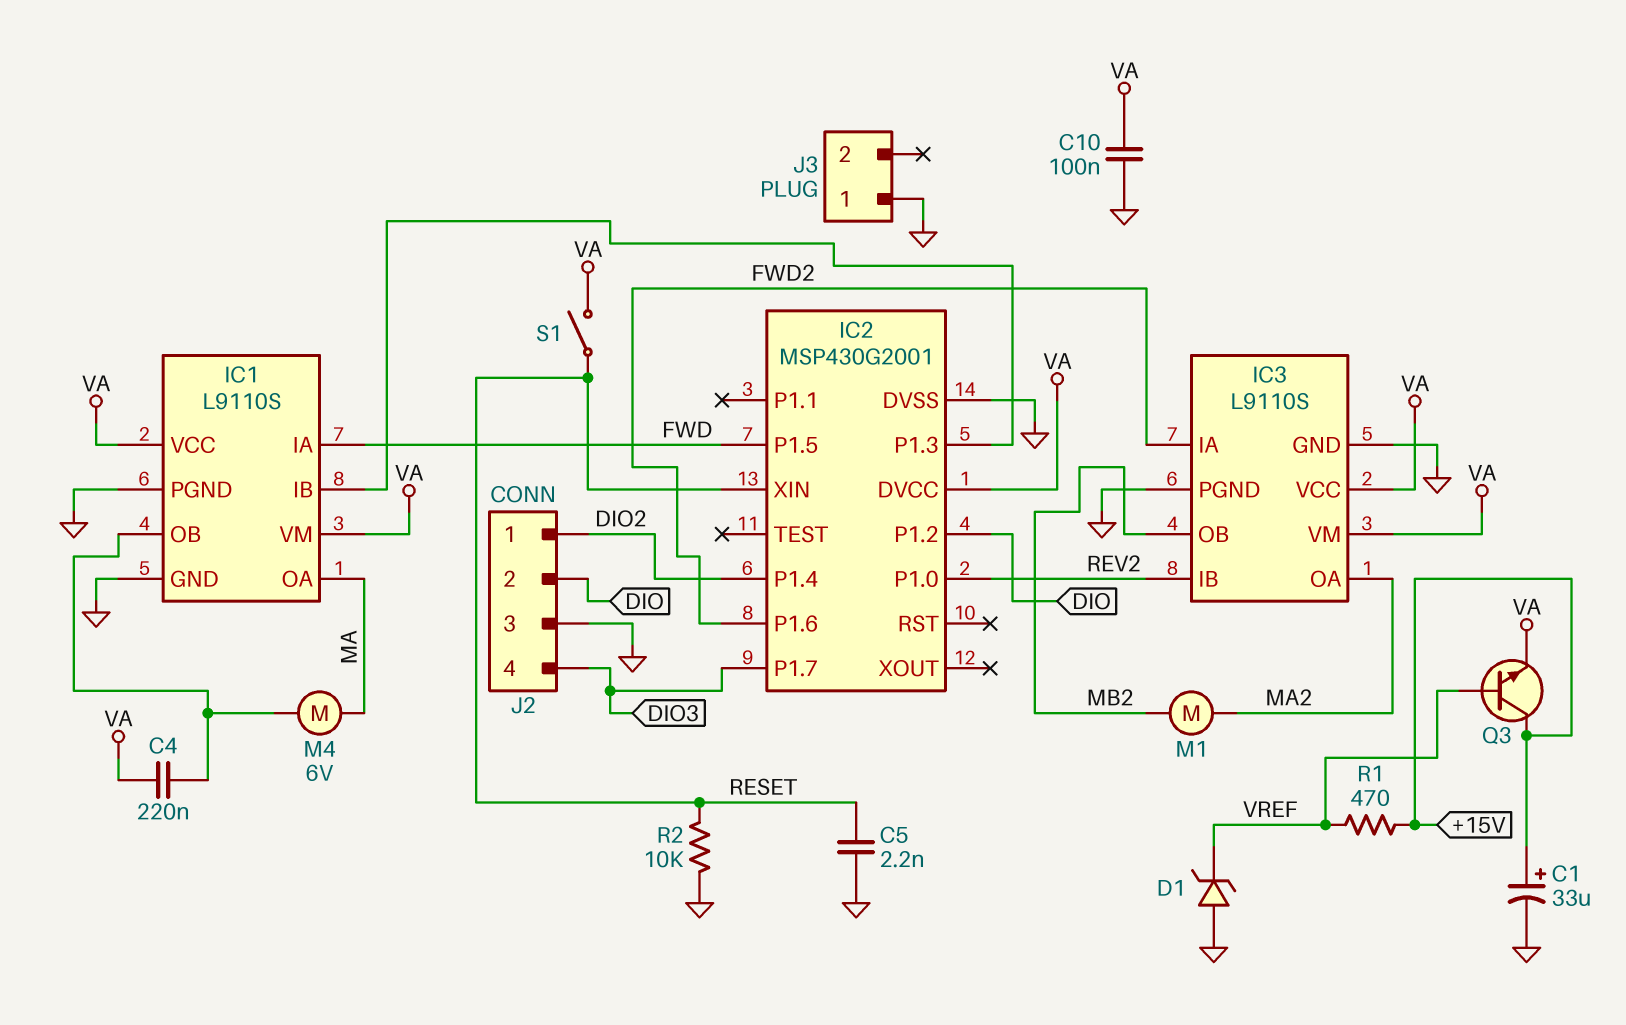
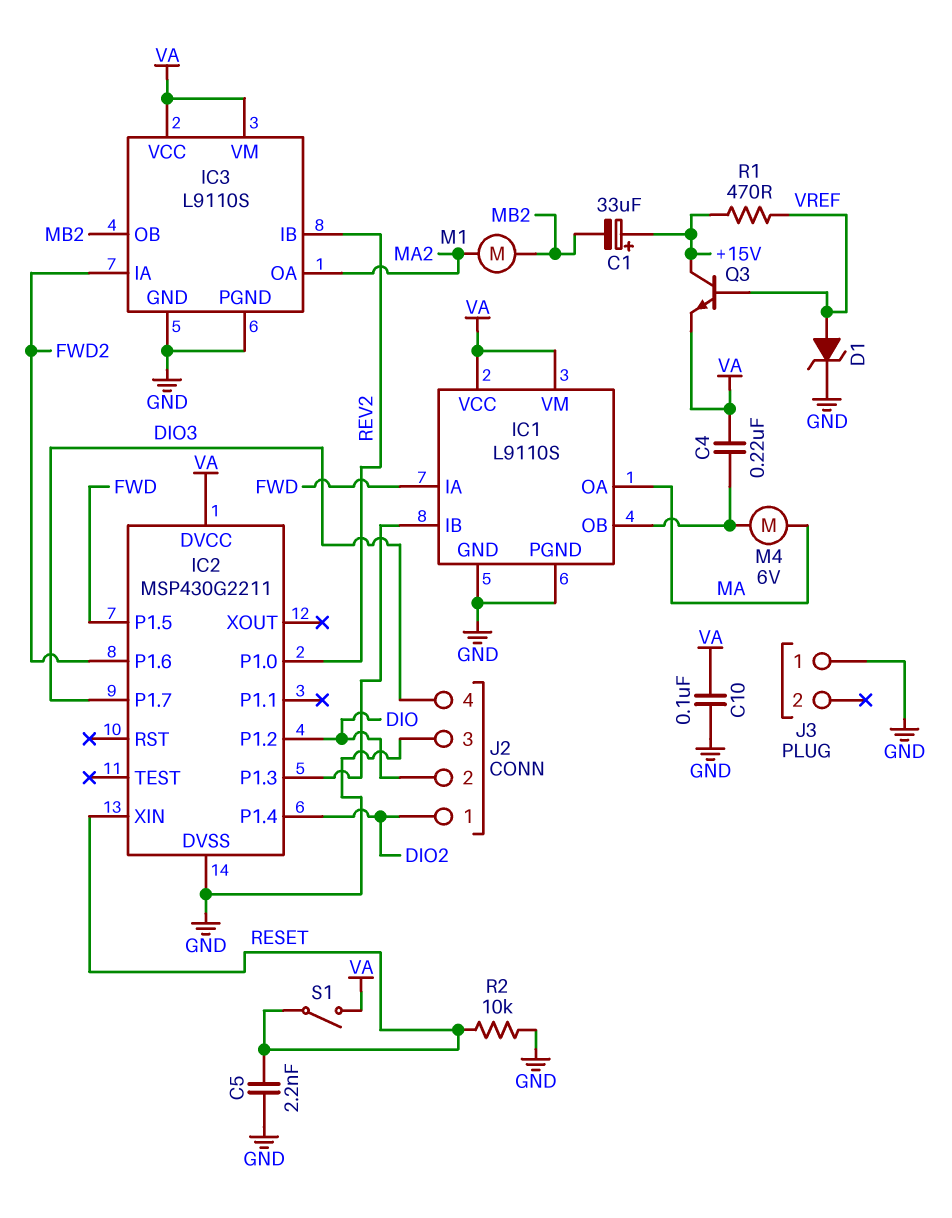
C1: 33uF (plus +15V, minus GND) -> 33uF (plus +15V, minus MB2)
D1: zener (A GND, K VREF) -> zener (A VREF, K GND)
IC2: MSP430G2001 -> MSP430G2211

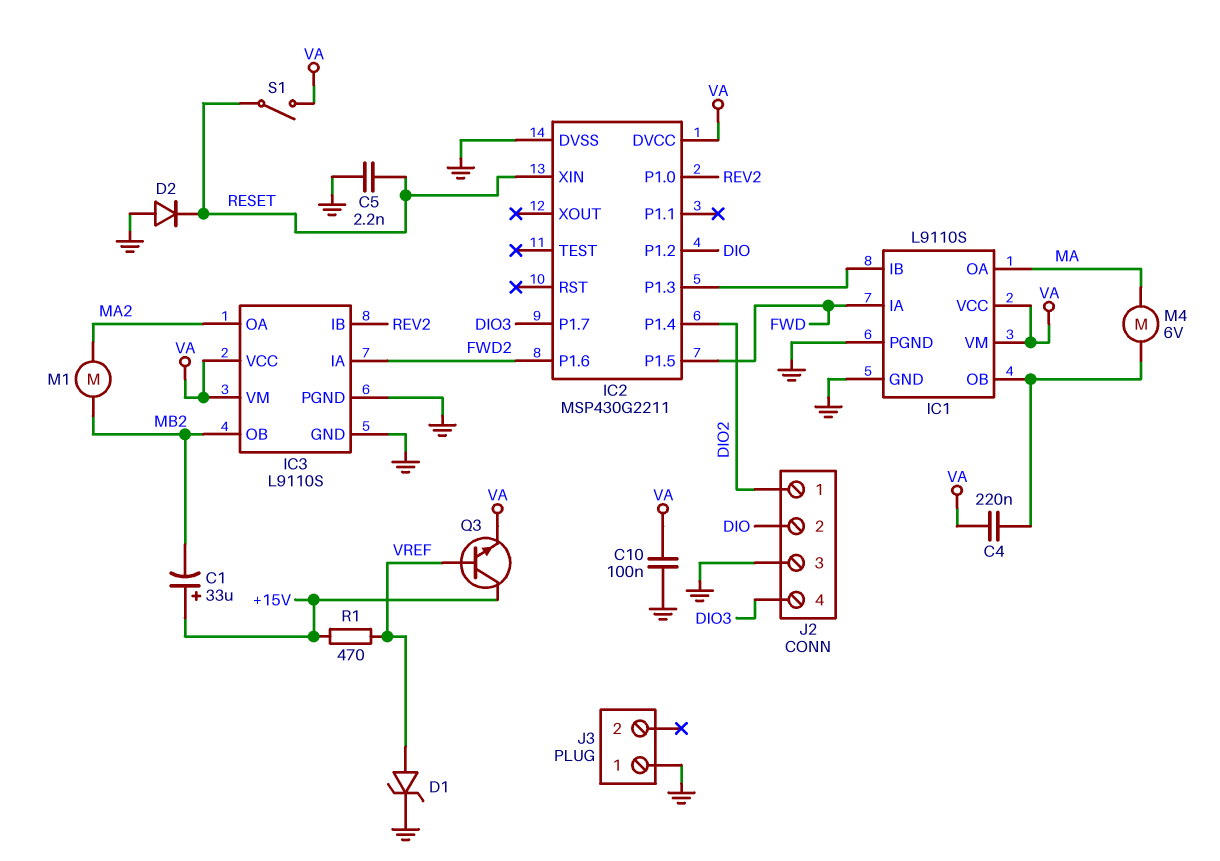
D2: none -> diode (A GND, K RESET)
R2: 10k (GND, RESET) -> none

